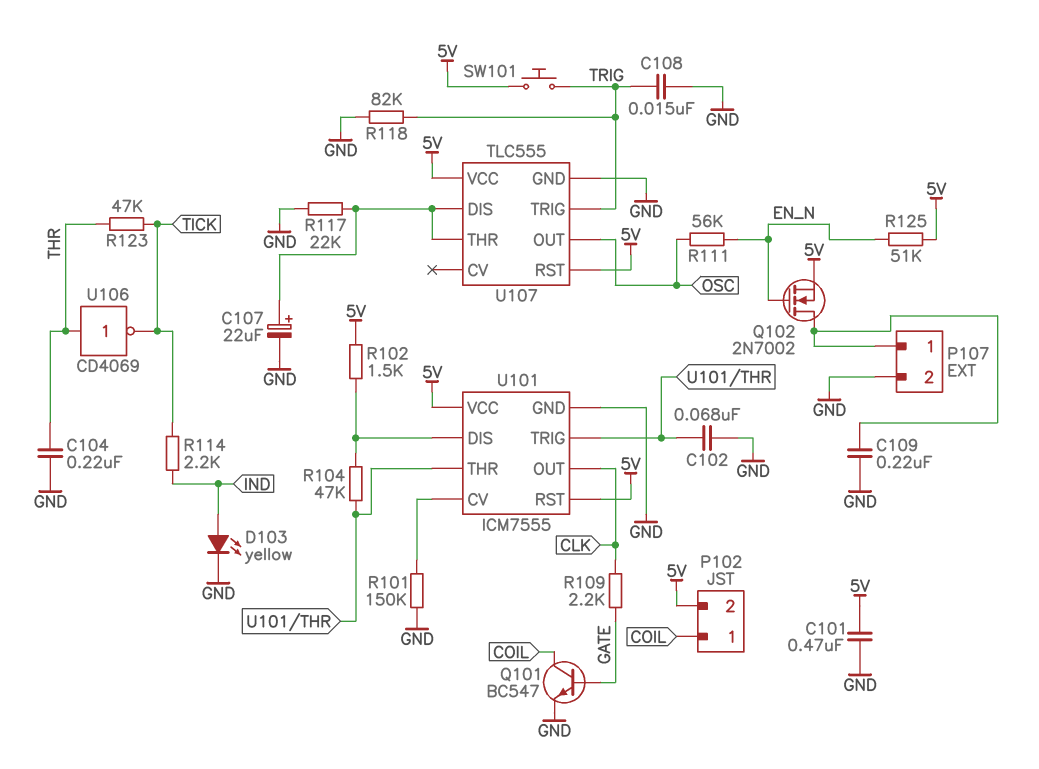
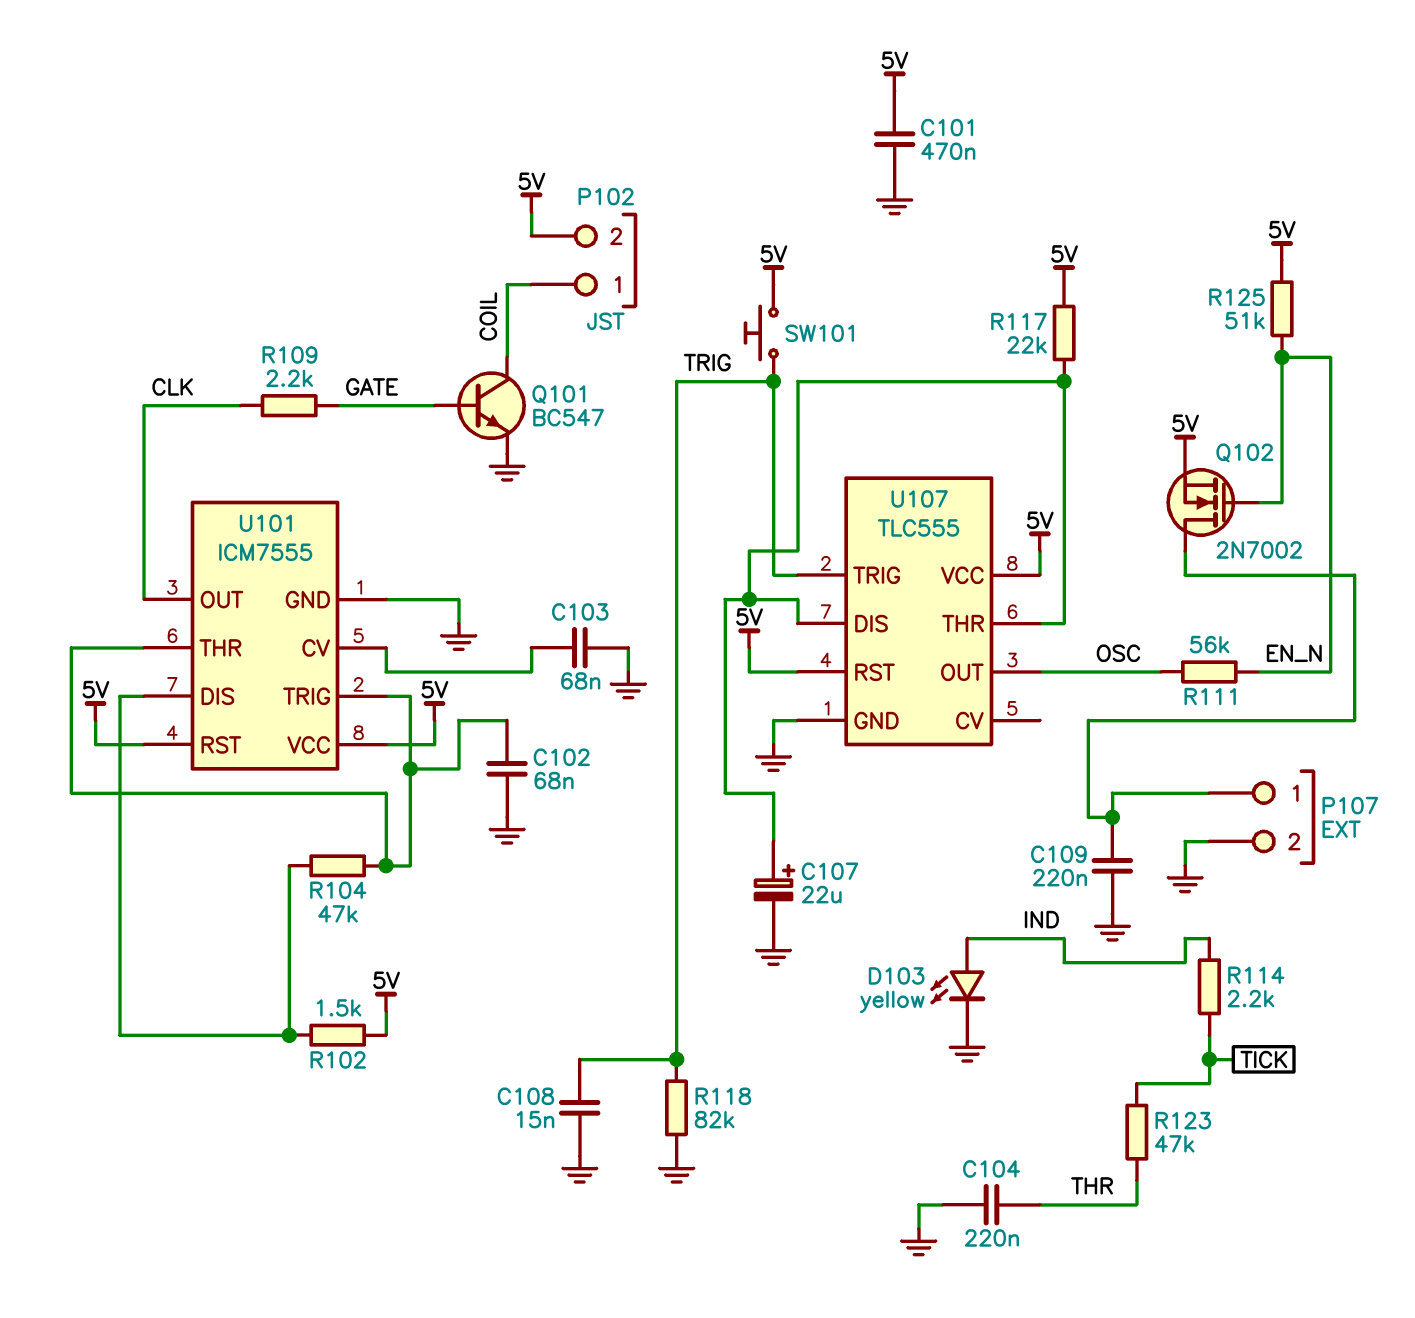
C103: none -> 68nF (GND, U101/CV)
R101: 150k (GND, U101/CV) -> none
R117: 22k (GND, U107/DIS) -> 22k (5V, U107/DIS)
U106: NOT CD4069 (in THR, out TICK) -> none

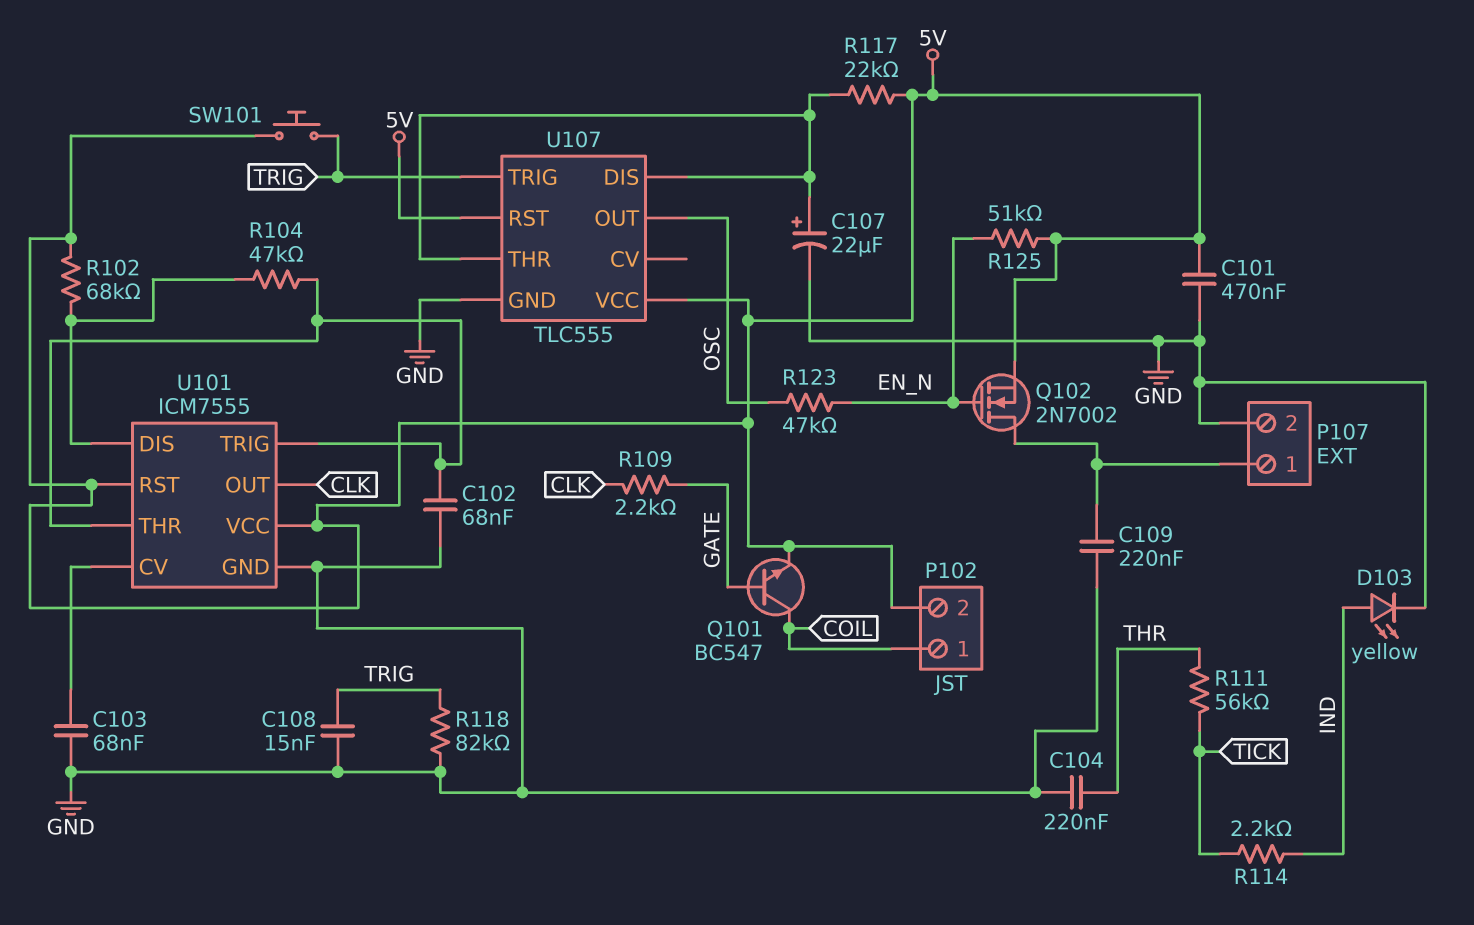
Q101: NPN BC547 (B GATE, C COIL, E GND) -> NPN BC547 (B GATE, C COIL, E 5V)
R102: 1.5k (5V, U101/DIS) -> 68k (5V, U101/DIS)
R111: 56k (EN_N, OSC) -> 56k (THR, TICK)
R123: 47k (THR, TICK) -> 47k (EN_N, OSC)

